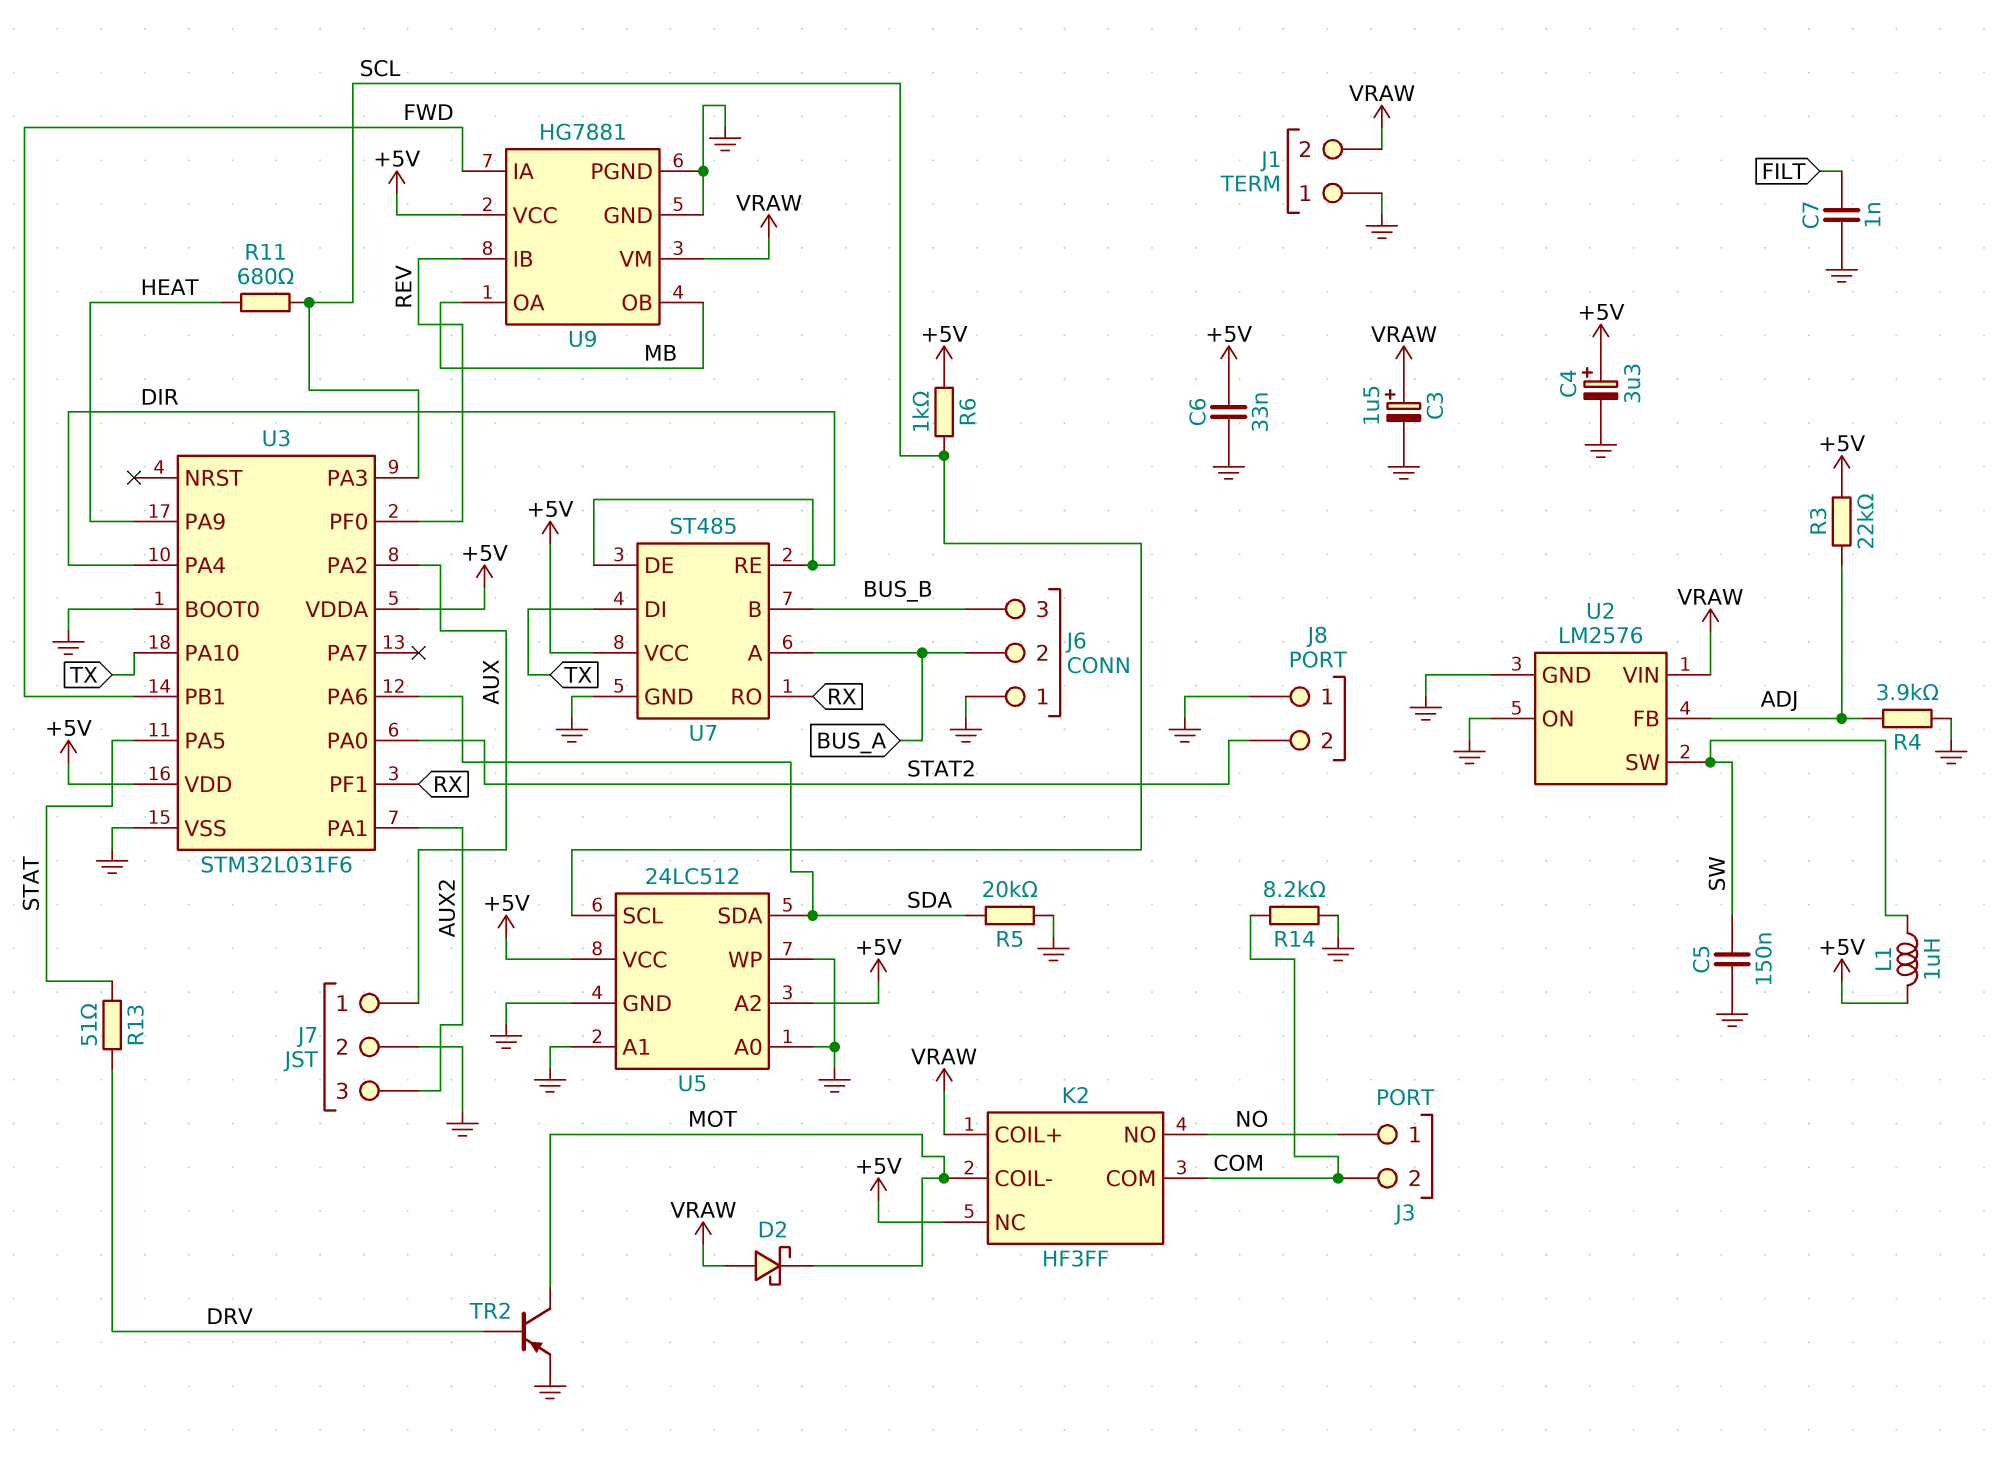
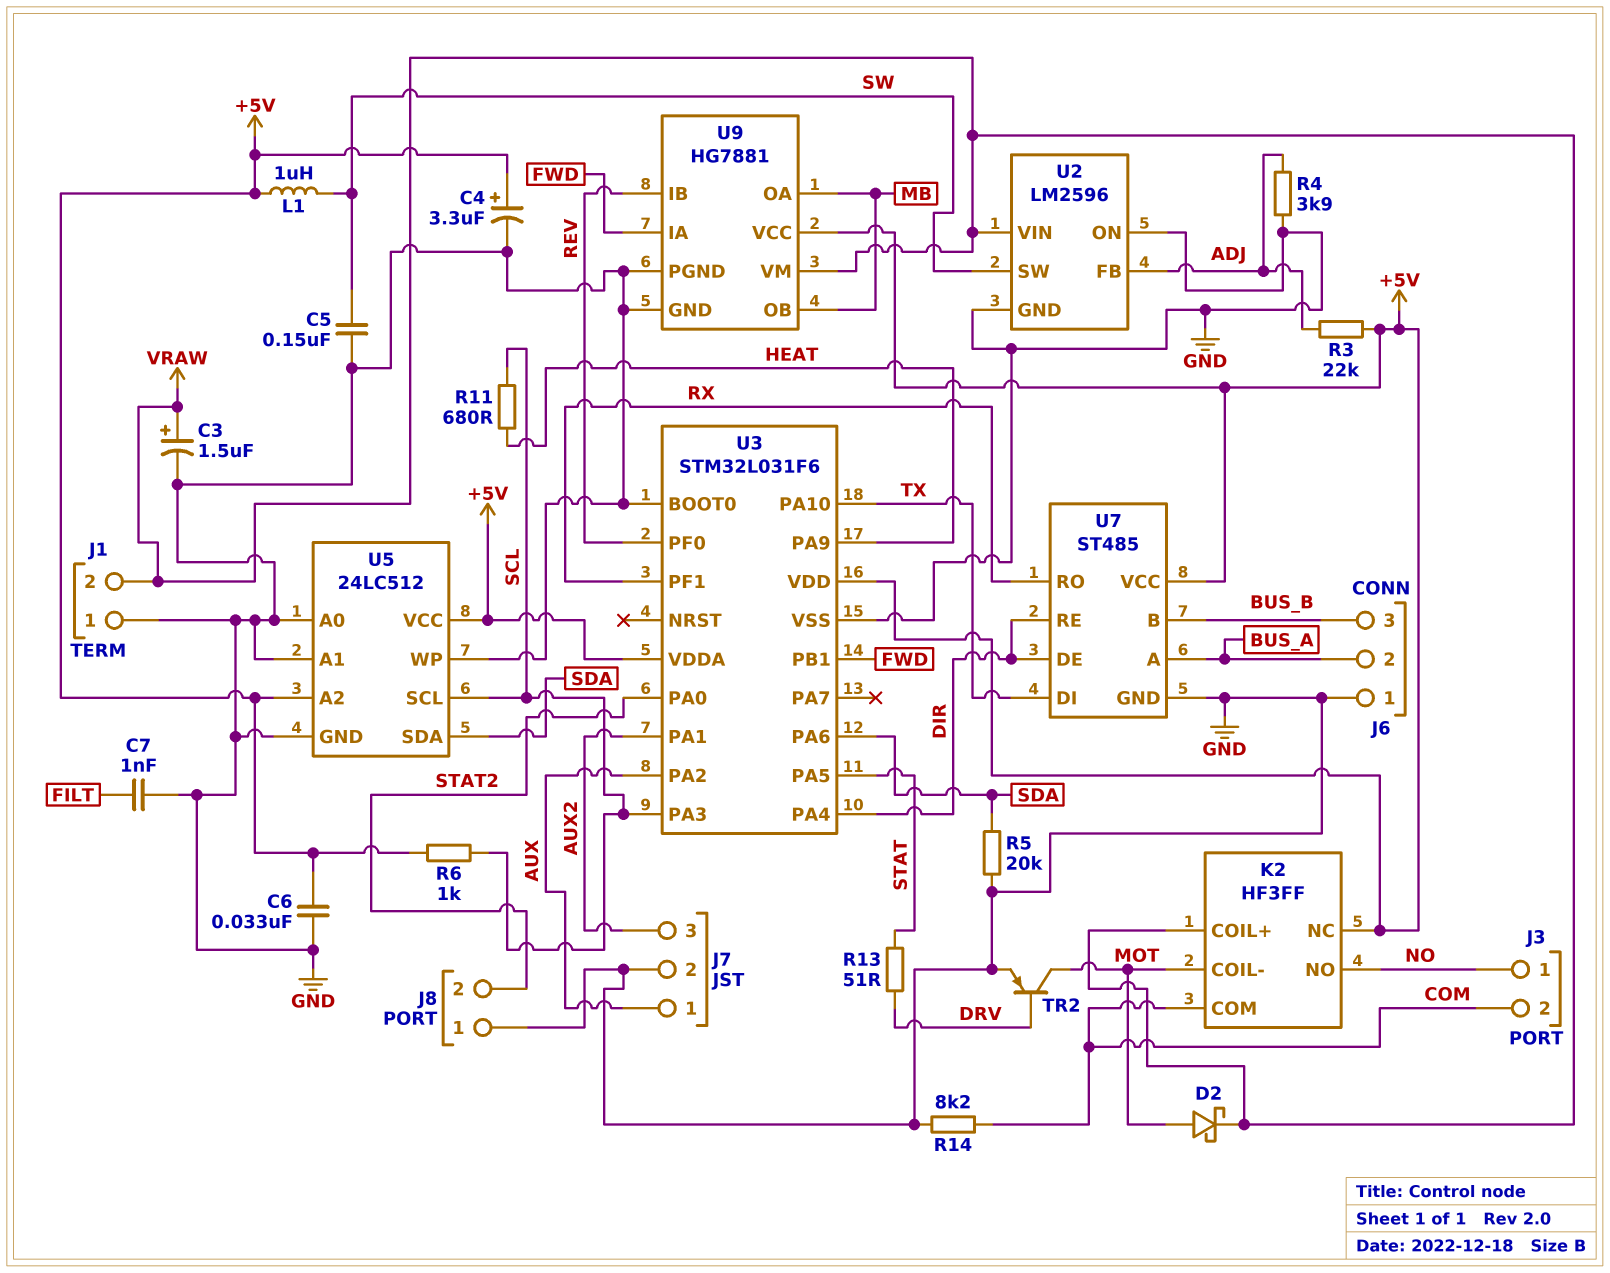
D2: schottky (A VRAW, K MOT) -> schottky (A MOT, K VRAW)
U2: LM2576 -> LM2596

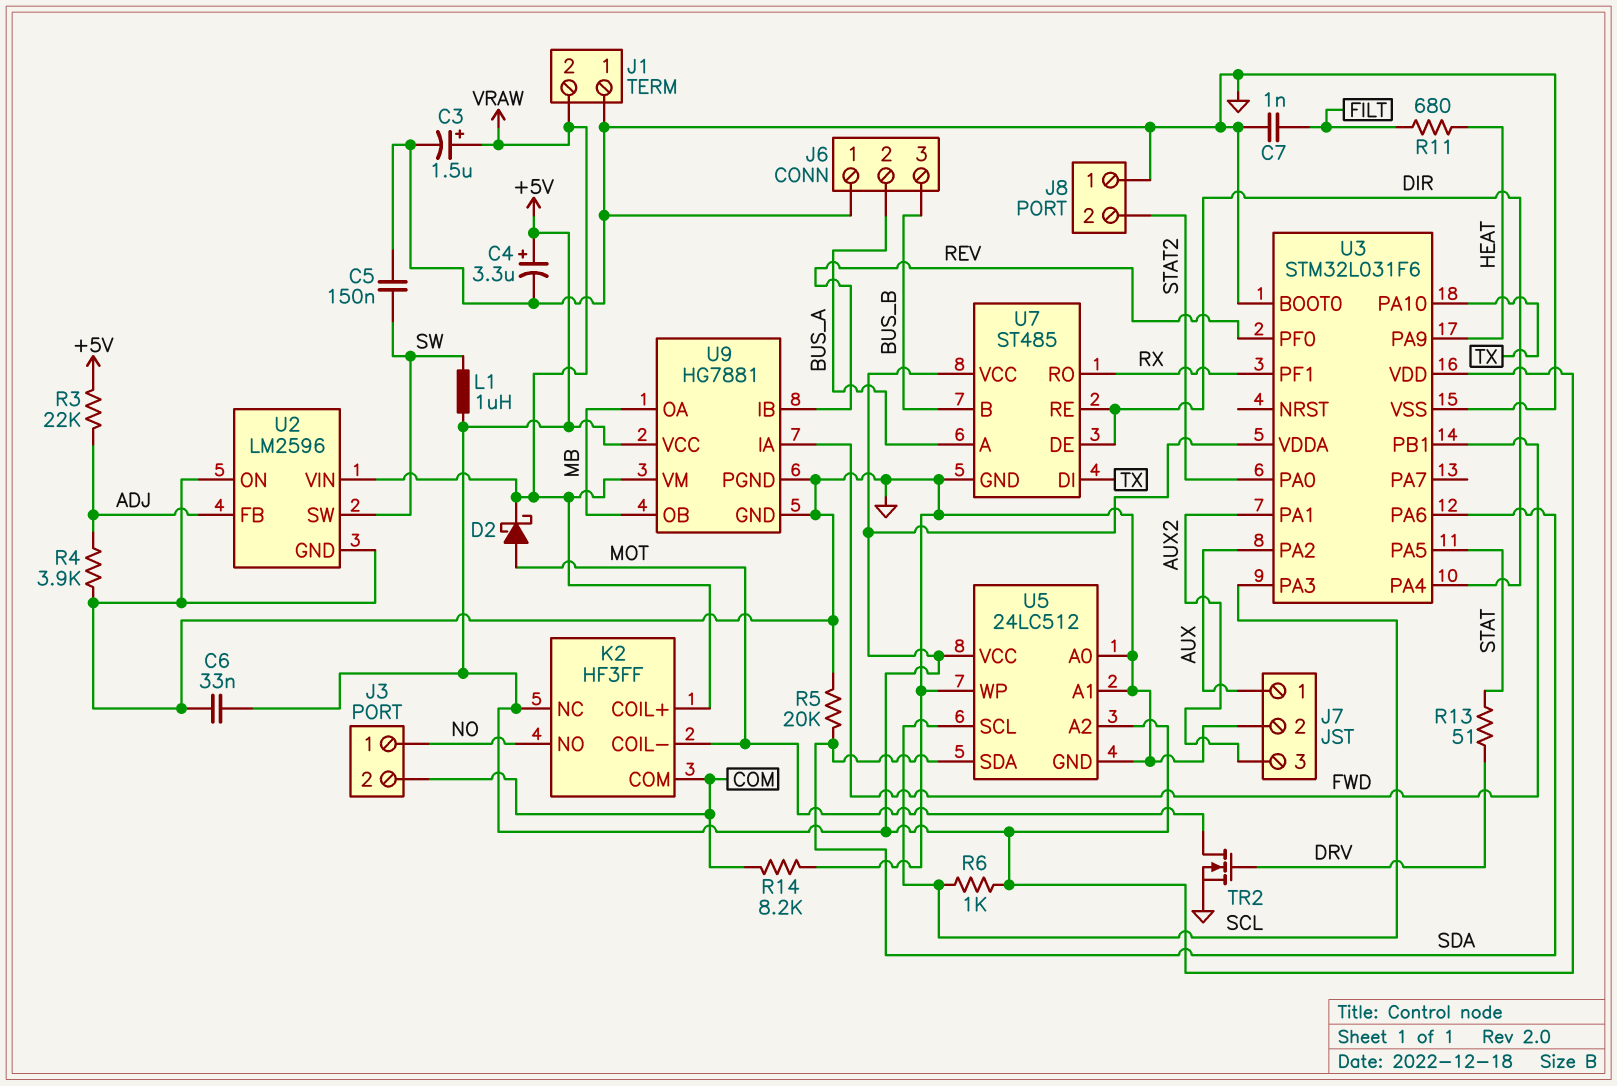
R11: 680 (HEAT, SCL) -> 680 (FILT, HEAT)
TR2: PNP (B DRV, C MOT, E GND) -> NMOS (G DRV, D MOT, S GND)

